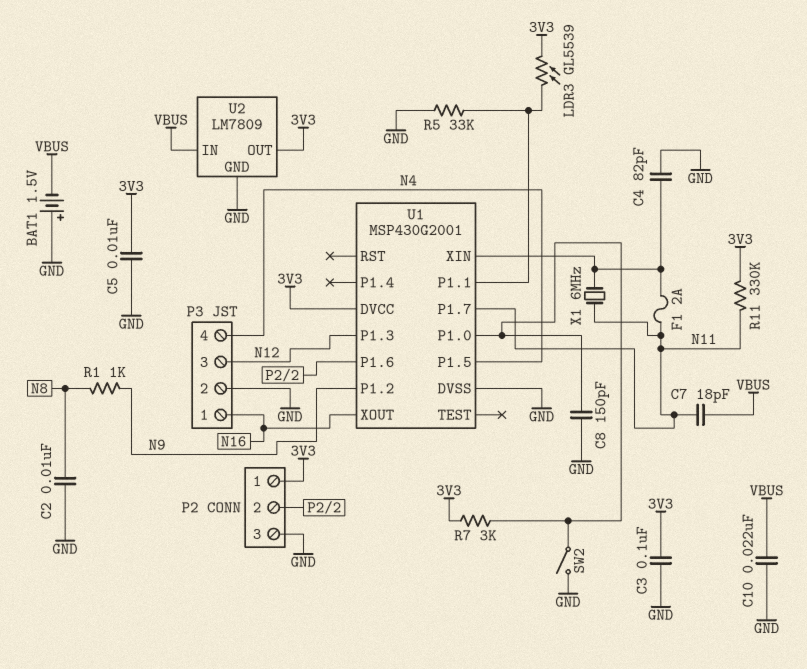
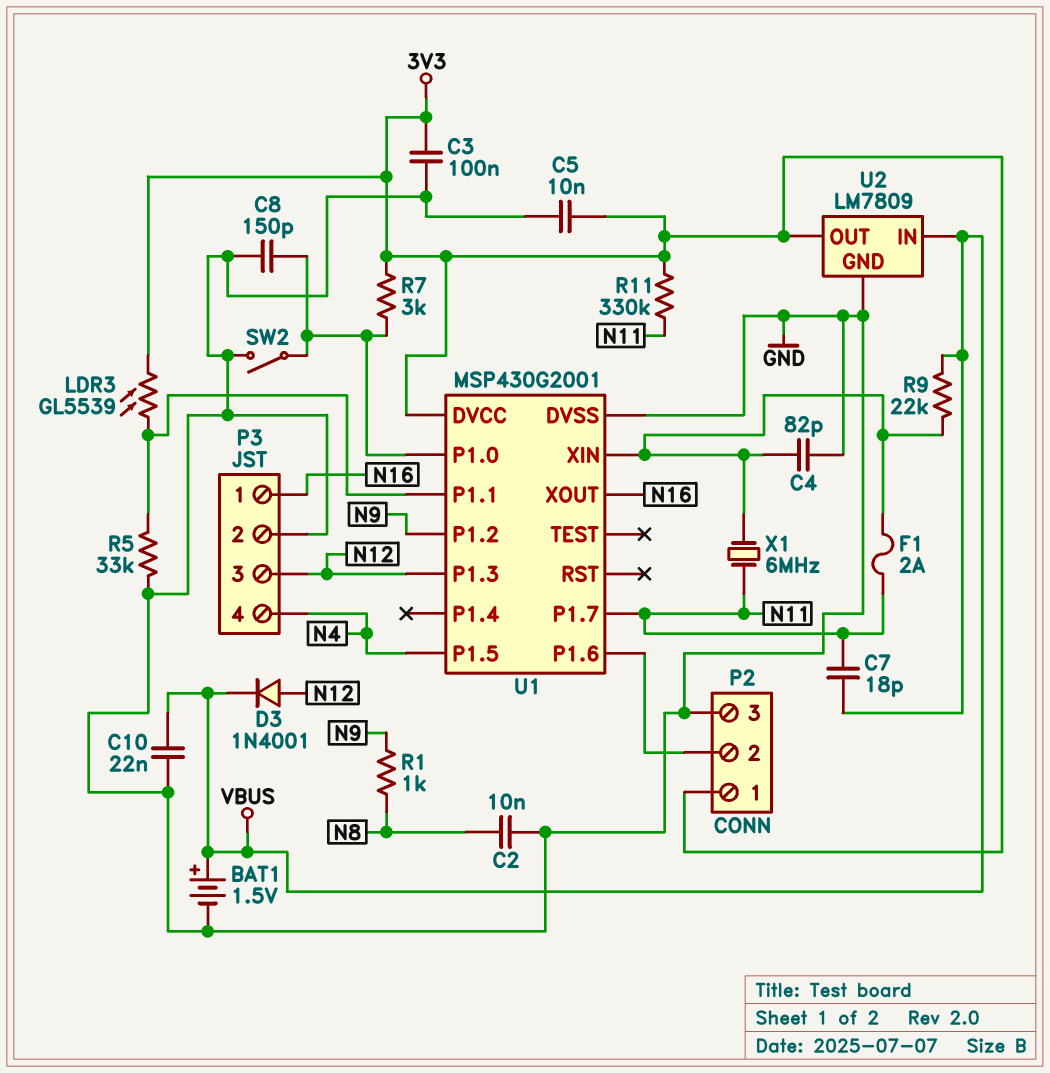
BAT1: 1.5V (plus GND, minus VBUS) -> 1.5V (plus VBUS, minus GND)
D3: none -> diode 1N4001 (A N12, K VBUS)
R9: none -> 22k (U1/XIN, VBUS)

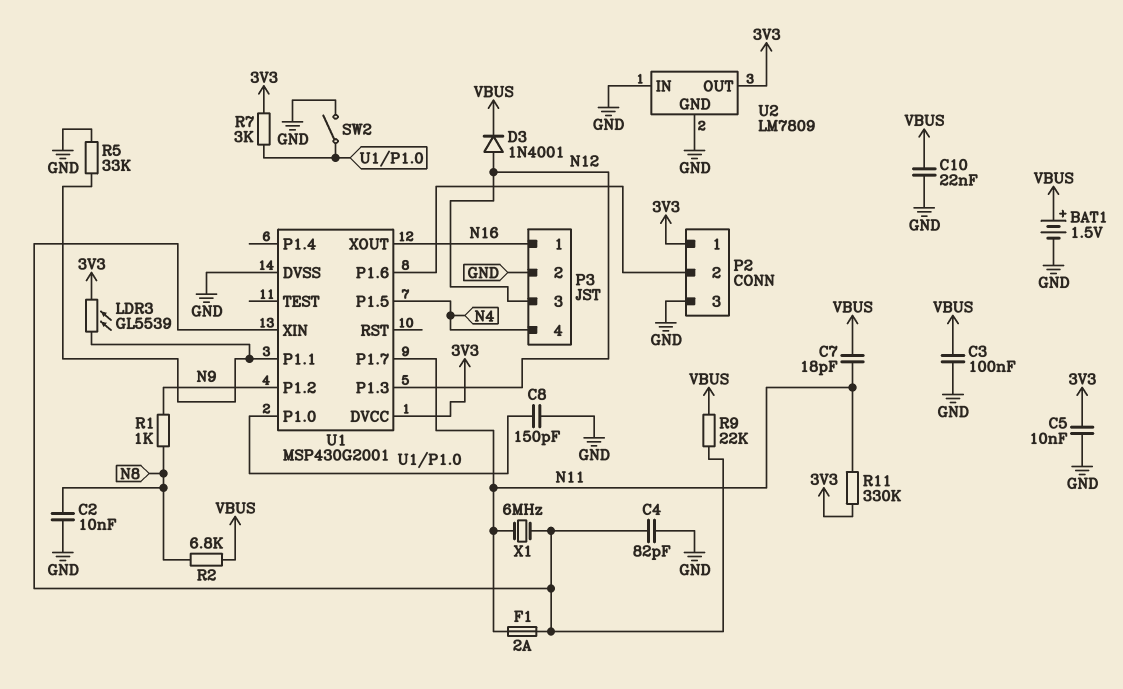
C3: 100nF (3V3, GND) -> 100nF (GND, VBUS)
R2: none -> 6.8k (N8, VBUS)
U2 pin IN: VBUS -> GND

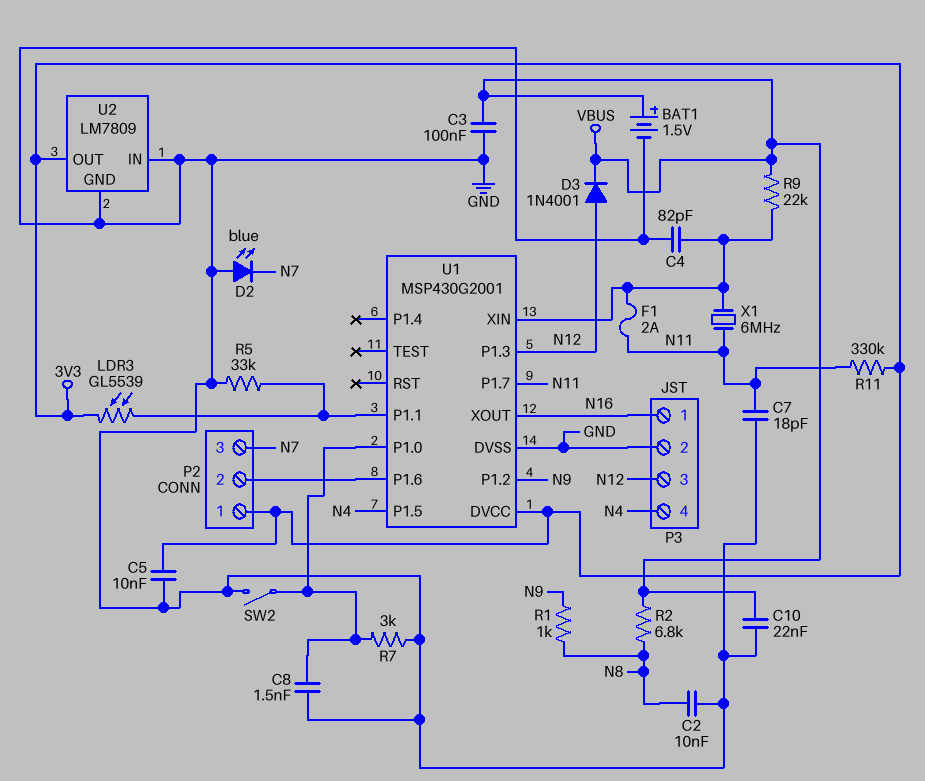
C7: 18pF (N11, VBUS) -> 18pF (GND, N11)
C8: 150pF (GND, U1/P1.0) -> 1.5nF (GND, U1/P1.0)
D2: none -> LED blue (A GND, K N7)
P2 pin 3: GND -> N7
R7: 3k (3V3, U1/P1.0) -> 3k (GND, U1/P1.0)

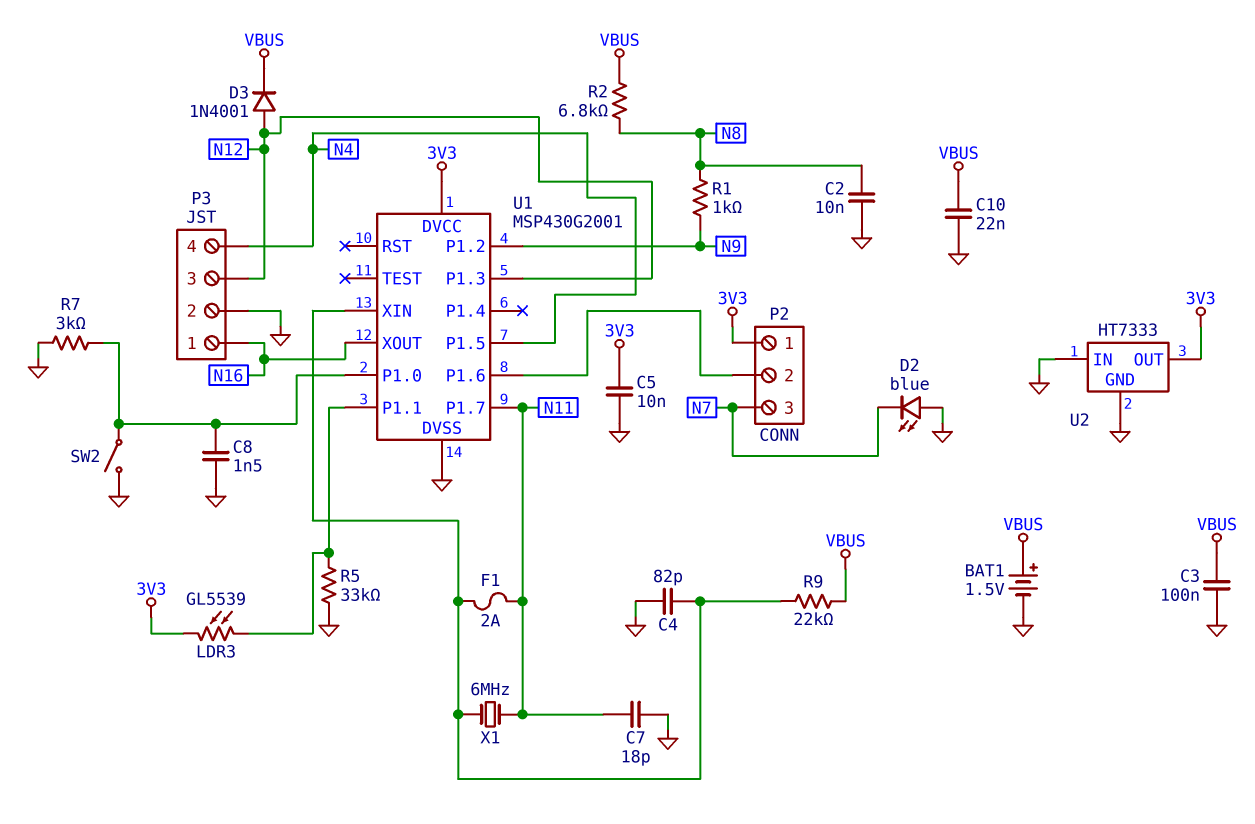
R11: 330k (3V3, N11) -> none
U2: LM7809 -> HT7333

